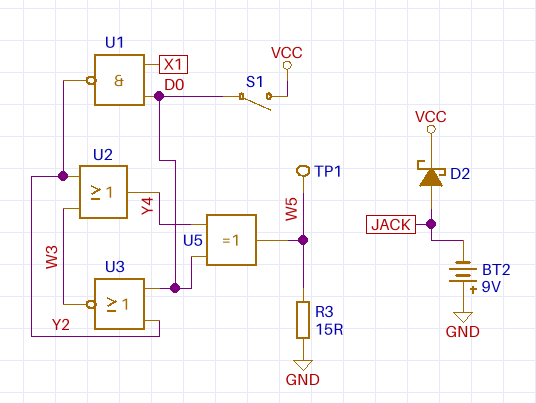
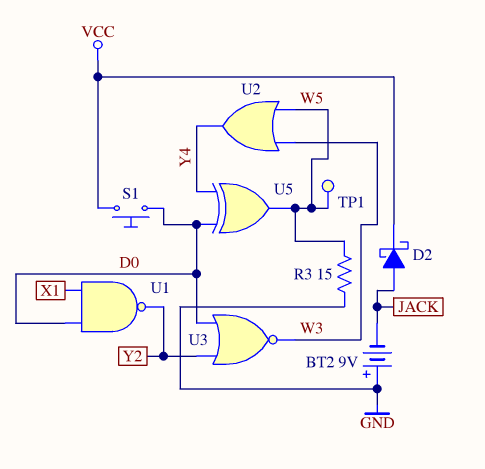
S1: switch (D0, VCC) -> button (D0, VCC)
U2: OR (in W3, in Y2, out Y4) -> OR (in W3, in W5, out Y4)

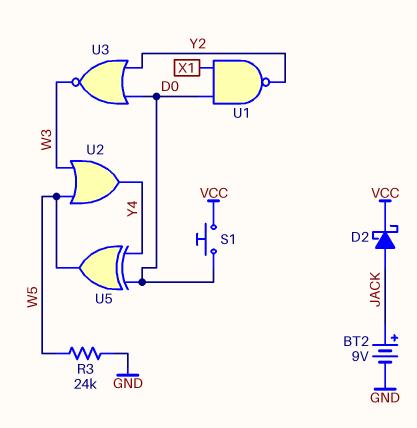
BT2: 9V (plus GND, minus JACK) -> 9V (plus JACK, minus GND)
R3: 15 (GND, W5) -> 24k (GND, W5)
TP1: test point (W5) -> none

